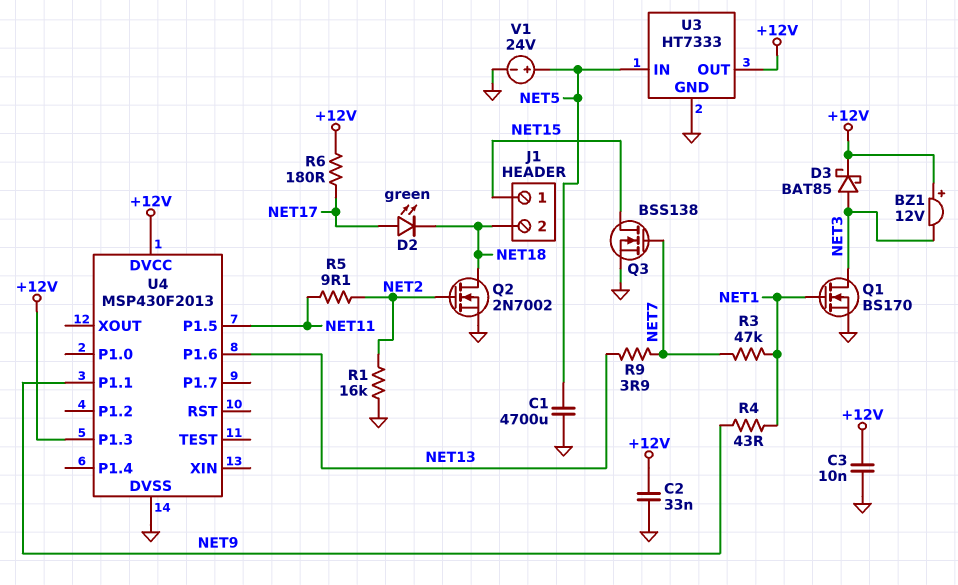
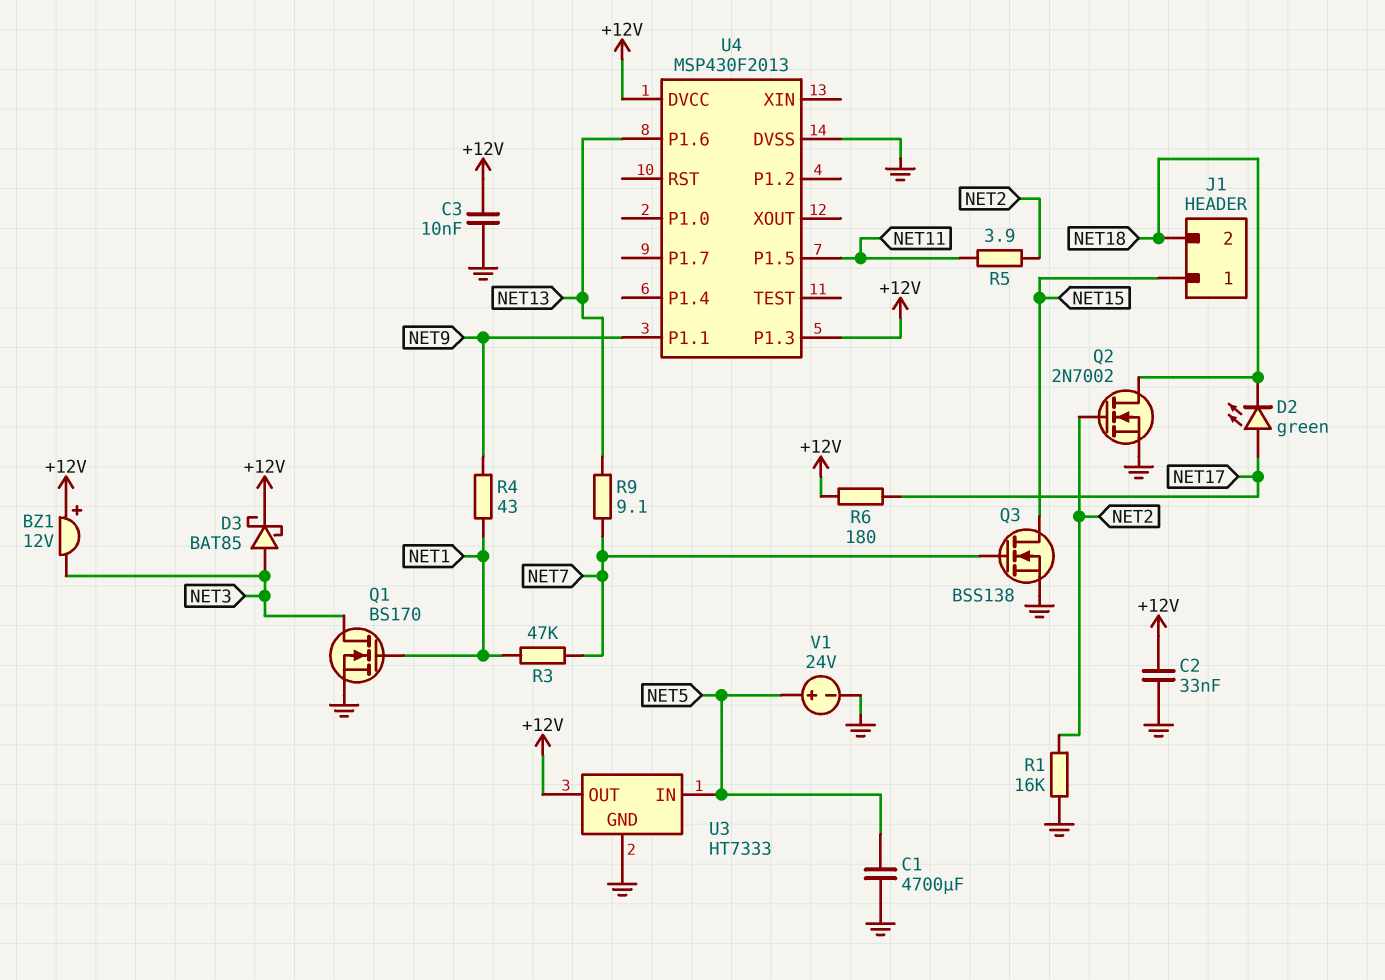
R5: 9.1 (NET2, NET11) -> 3.9 (NET2, NET11)
R9: 3.9 (NET7, NET13) -> 9.1 (NET7, NET13)

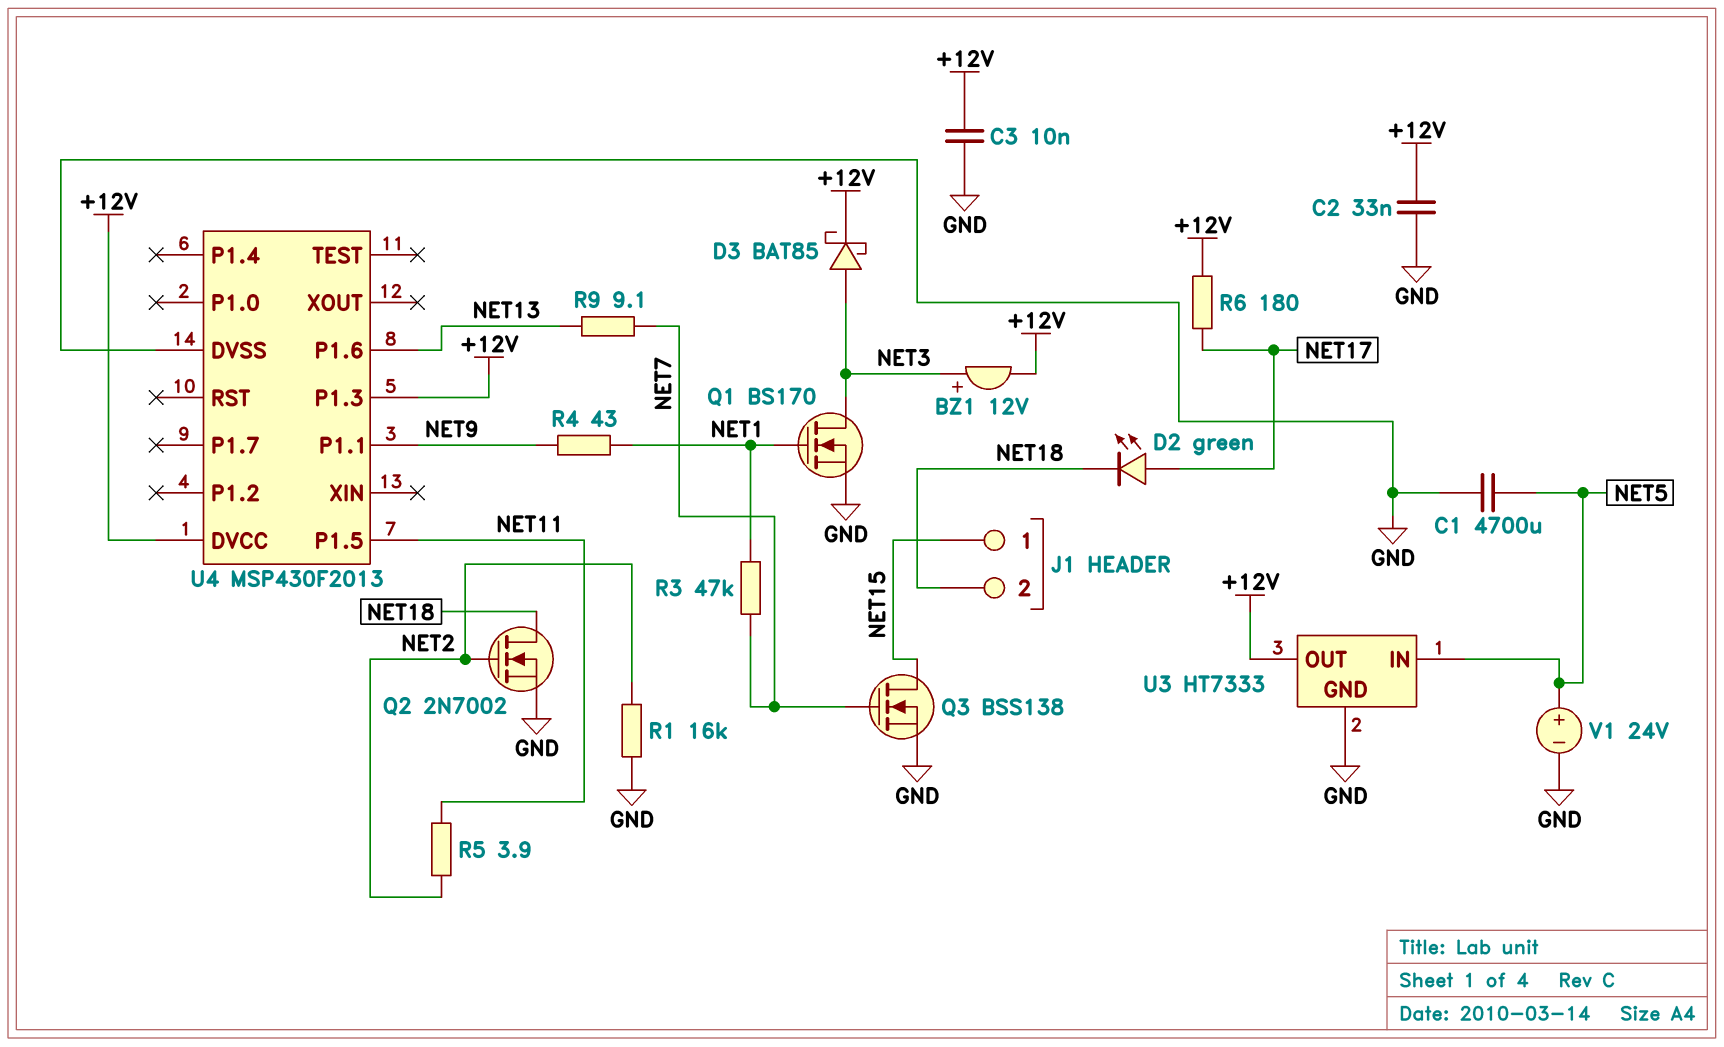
BZ1: buzzer 12V (plus +12V, minus NET3) -> buzzer 12V (plus NET3, minus +12V)

